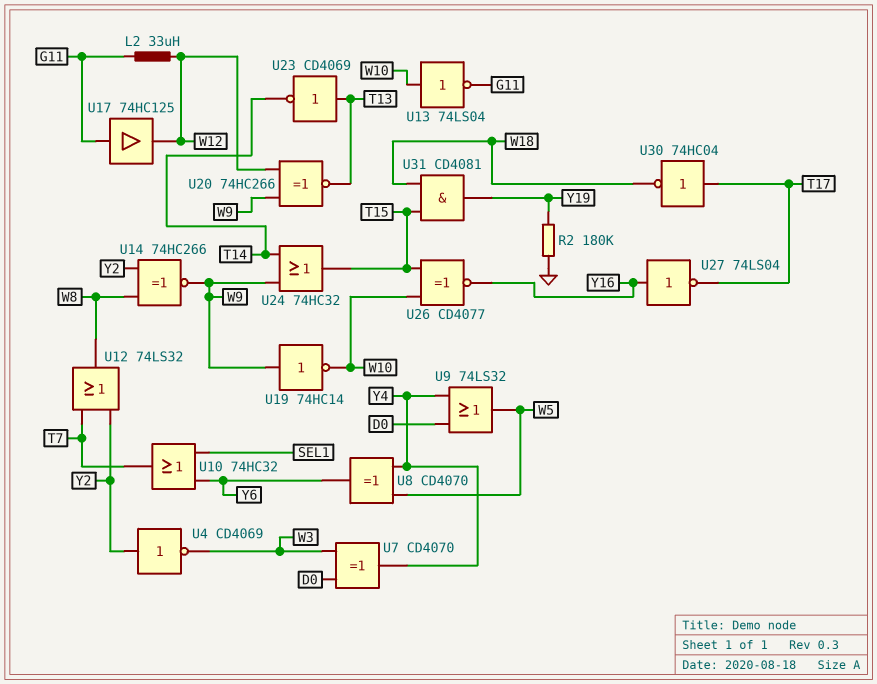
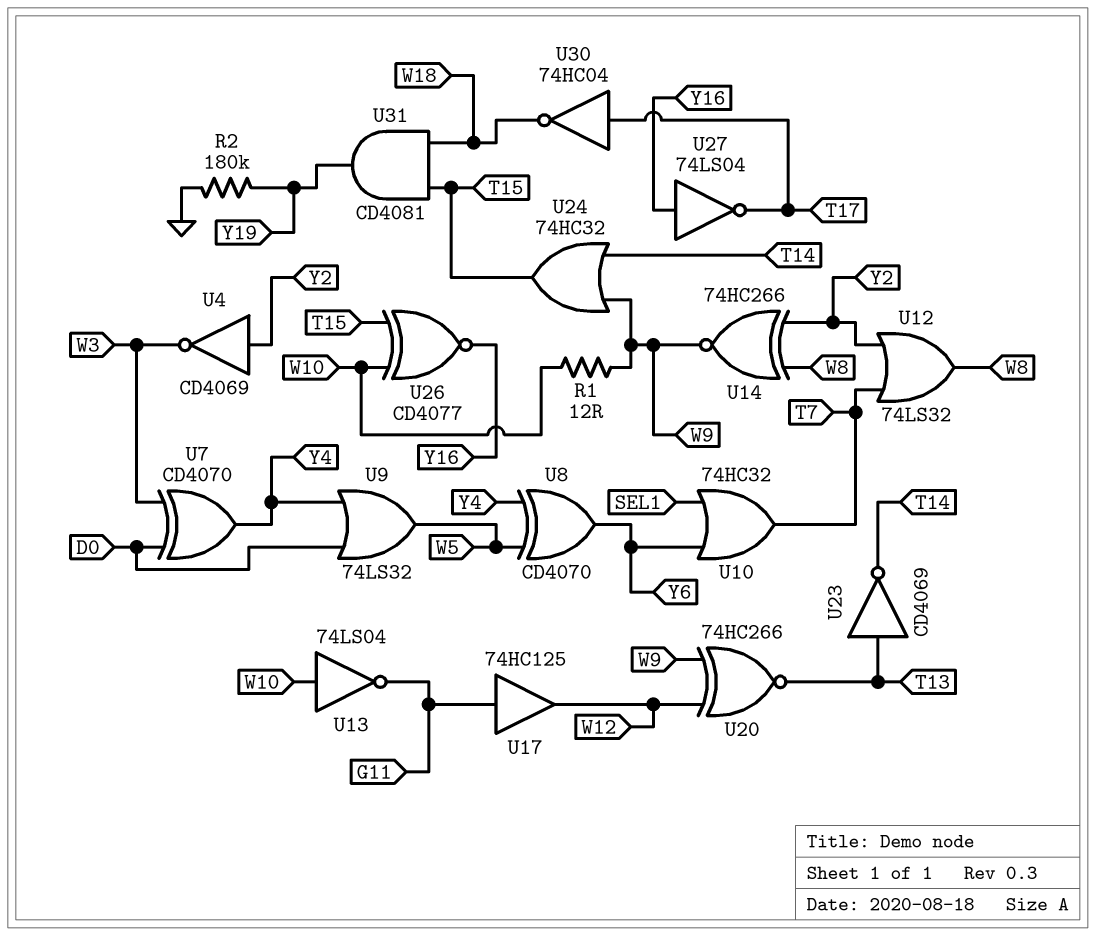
L2: 33uH (G11, W12) -> none
R1: none -> 12 (W9, W10)
U19: NOT 74HC14 (in W9, out W10) -> none

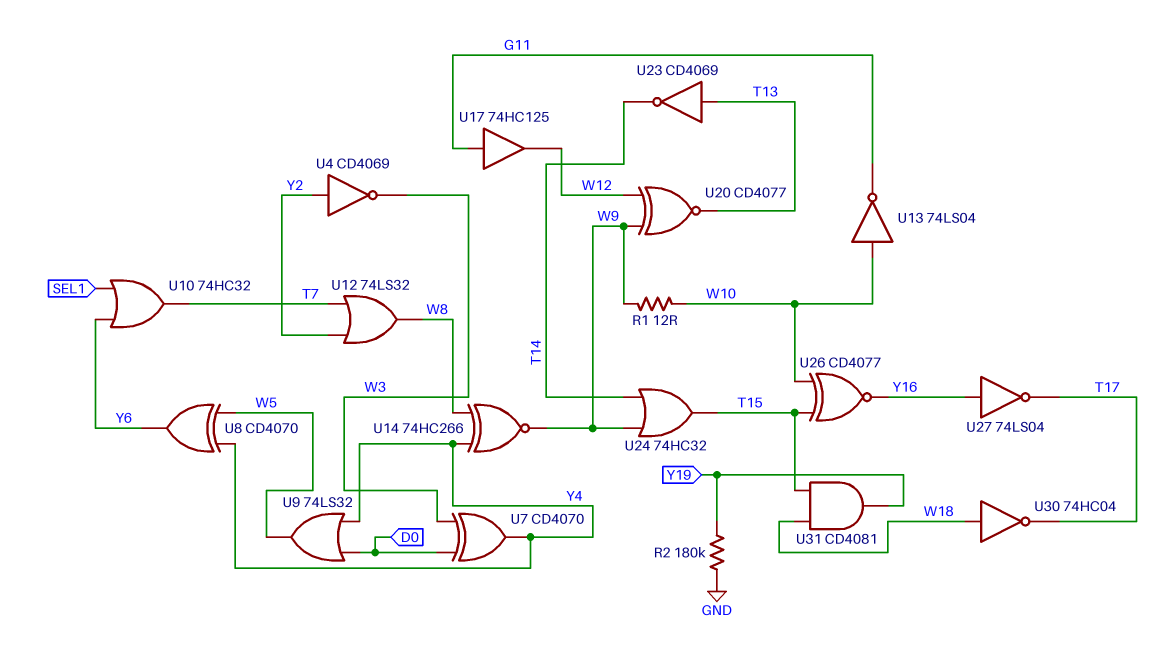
U14: XNOR 74HC266 (in W8, in Y2, out W9) -> XNOR 74HC266 (in W8, in Y4, out W9)
U20: XNOR 74HC266 (in W9, in W12, out T13) -> XNOR CD4077 (in W9, in W12, out T13)
U30: NOT 74HC04 (in T17, out W18) -> NOT 74HC04 (in W18, out T17)

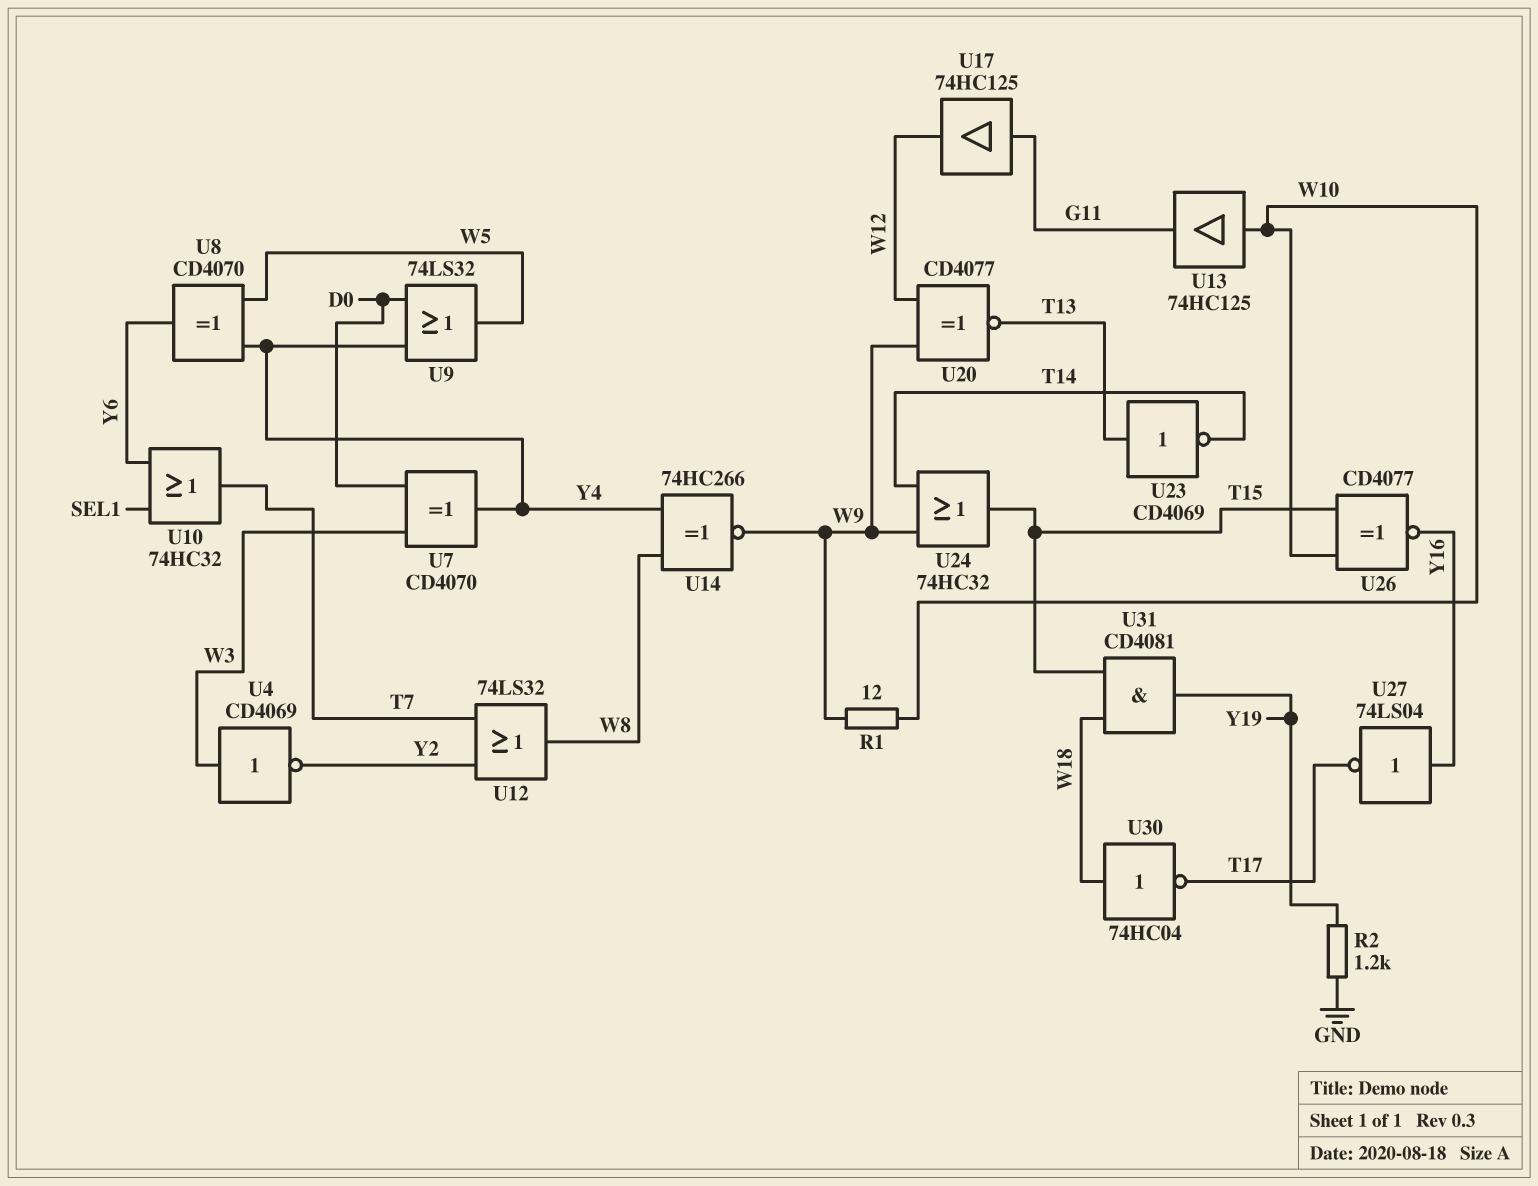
R2: 180k (GND, Y19) -> 1.2k (GND, Y19)
U4: NOT CD4069 (in Y2, out W3) -> NOT CD4069 (in W3, out Y2)
U13: NOT 74LS04 (in W10, out G11) -> buffer 74HC125 (in W10, out G11)

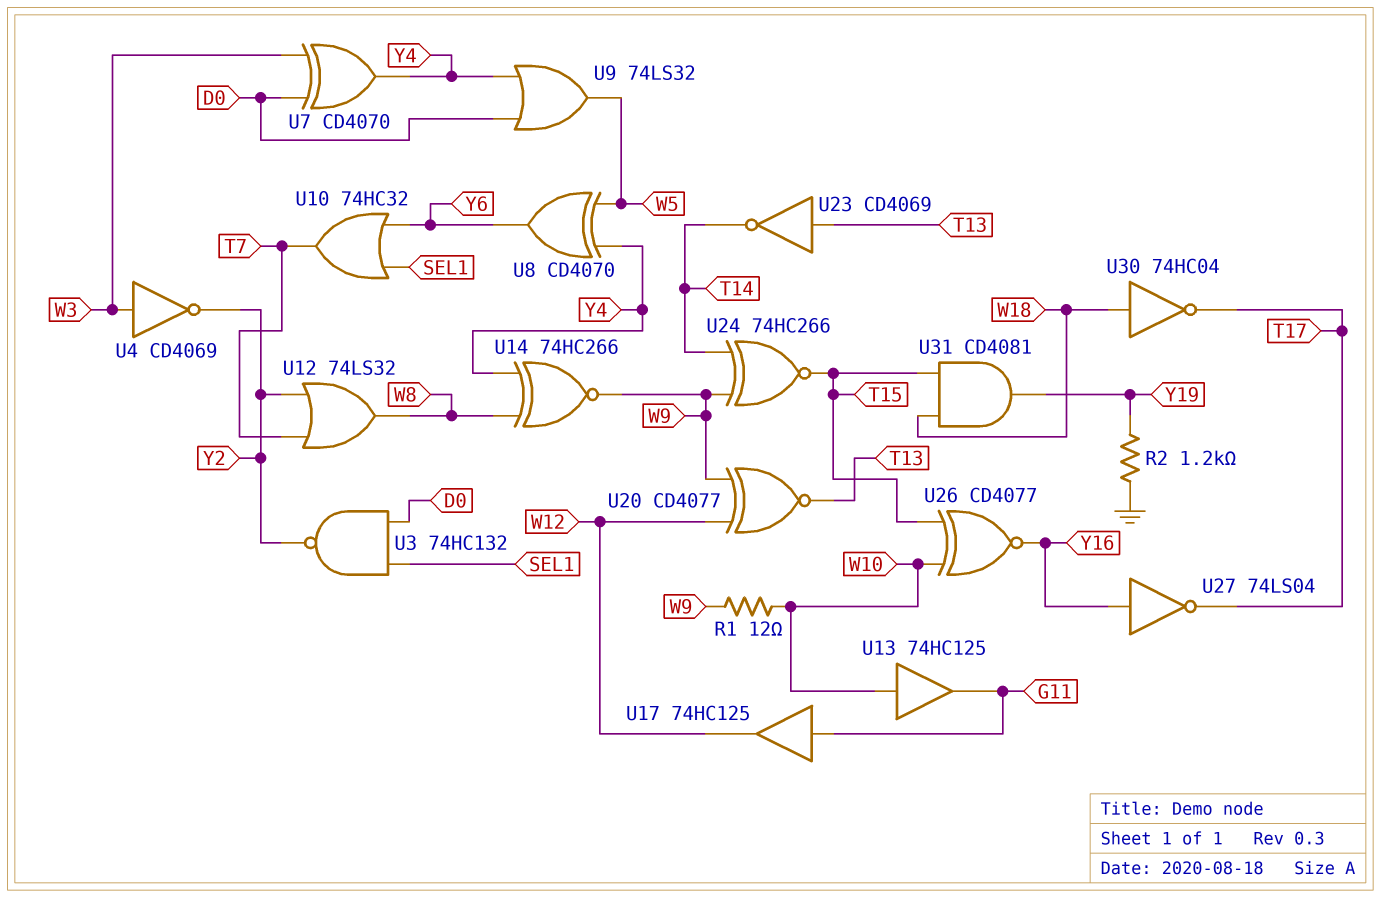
U3: none -> NAND 74HC132 (in D0, in SEL1, out Y2)
U24: OR 74HC32 (in T14, in W9, out T15) -> XNOR 74HC266 (in T14, in W9, out T15)

